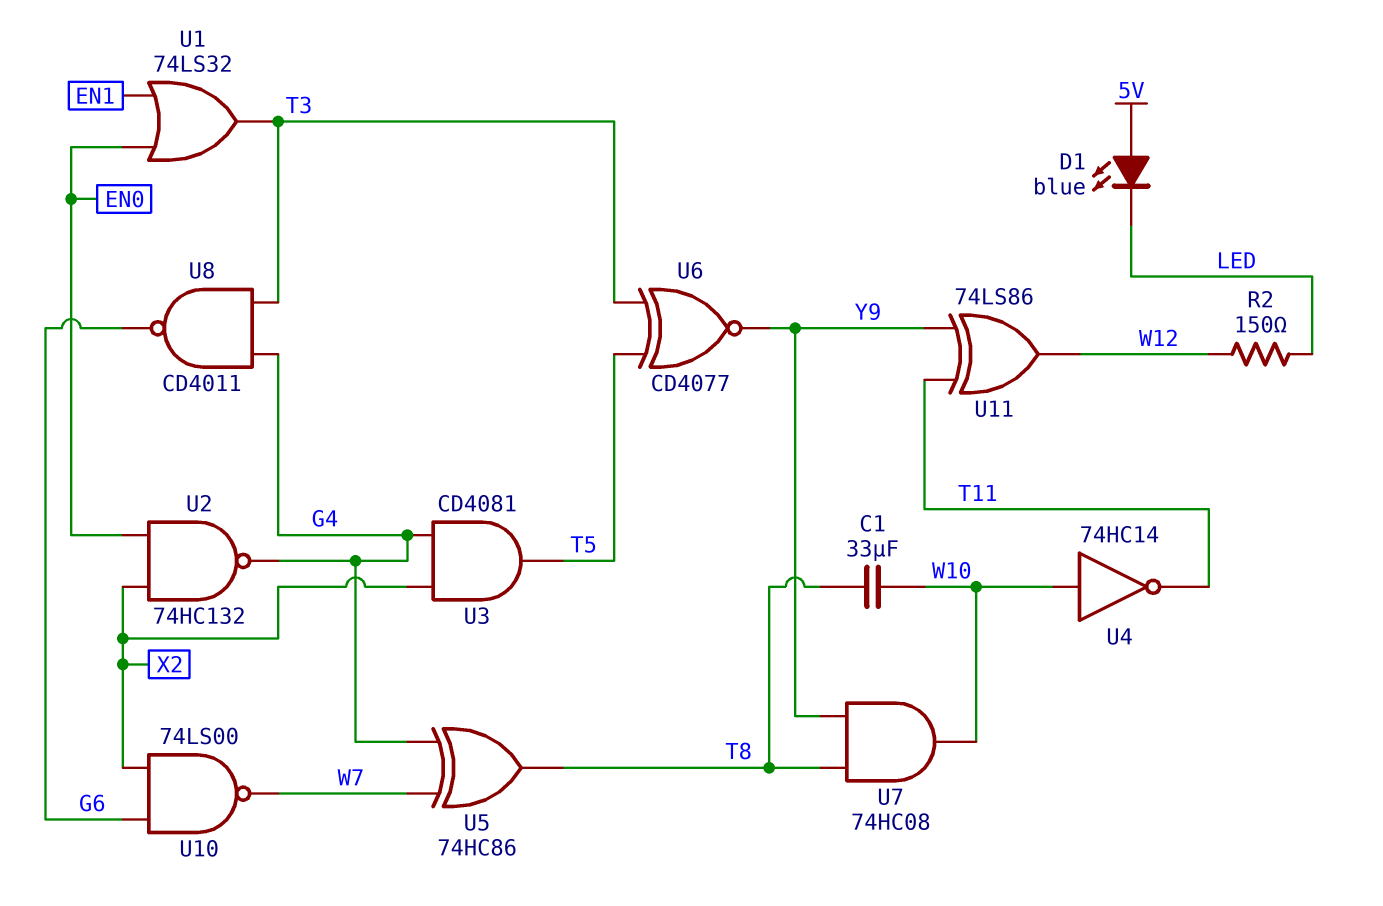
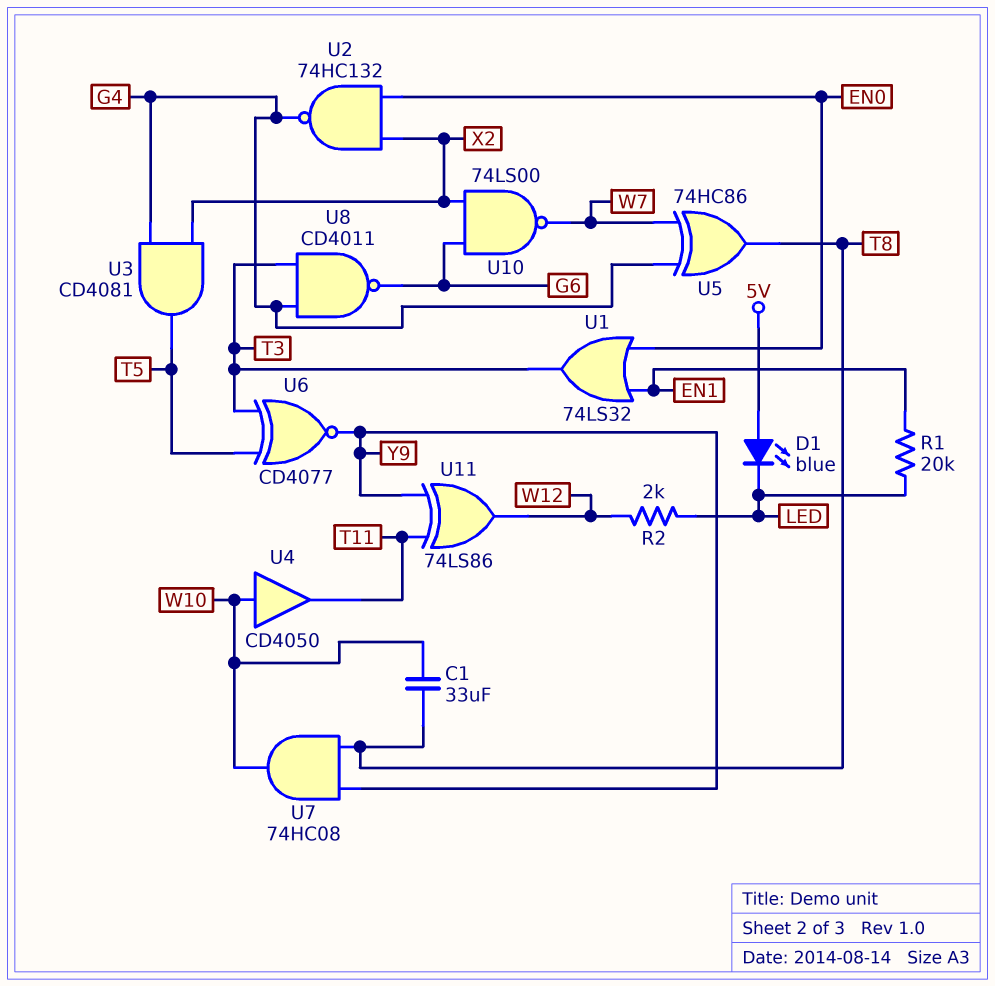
R1: none -> 20k (EN1, LED)
R2: 150 (LED, W12) -> 2k (LED, W12)
U4: NOT 74HC14 (in W10, out T11) -> buffer CD4050 (in W10, out T11)

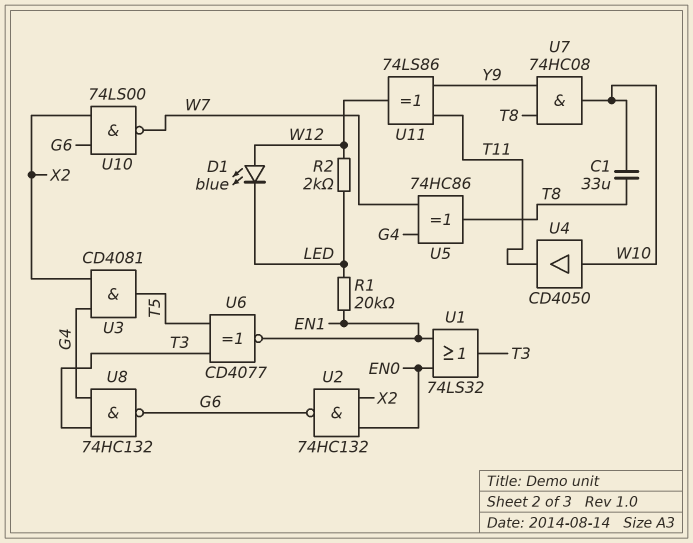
D1: LED blue (A 5V, K LED) -> LED blue (A W12, K LED)
U2: NAND 74HC132 (in EN0, in X2, out G4) -> NAND 74HC132 (in EN0, in X2, out G6)
U6: XNOR CD4077 (in T3, in T5, out Y9) -> XNOR CD4077 (in T3, in T5, out EN1)
U8: NAND CD4011 (in G4, in T3, out G6) -> NAND 74HC132 (in G4, in T3, out G6)

